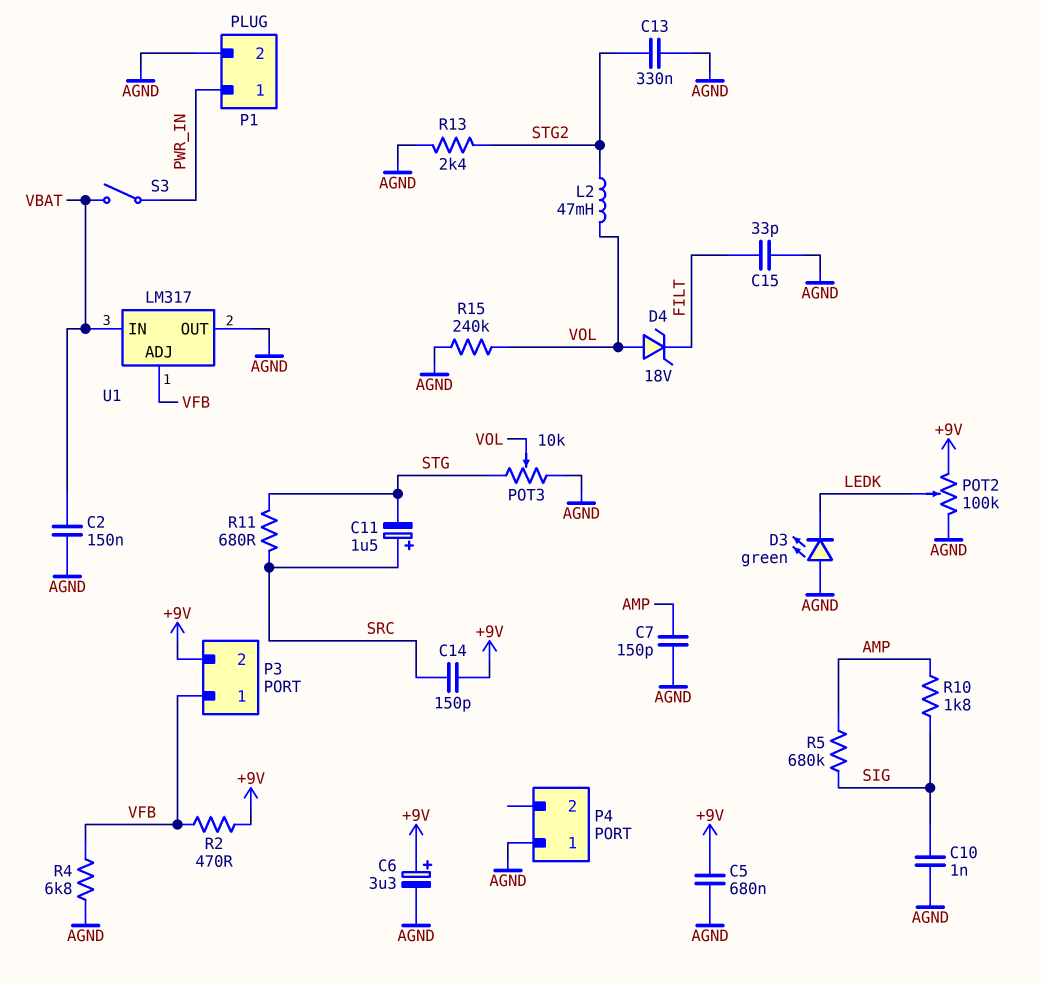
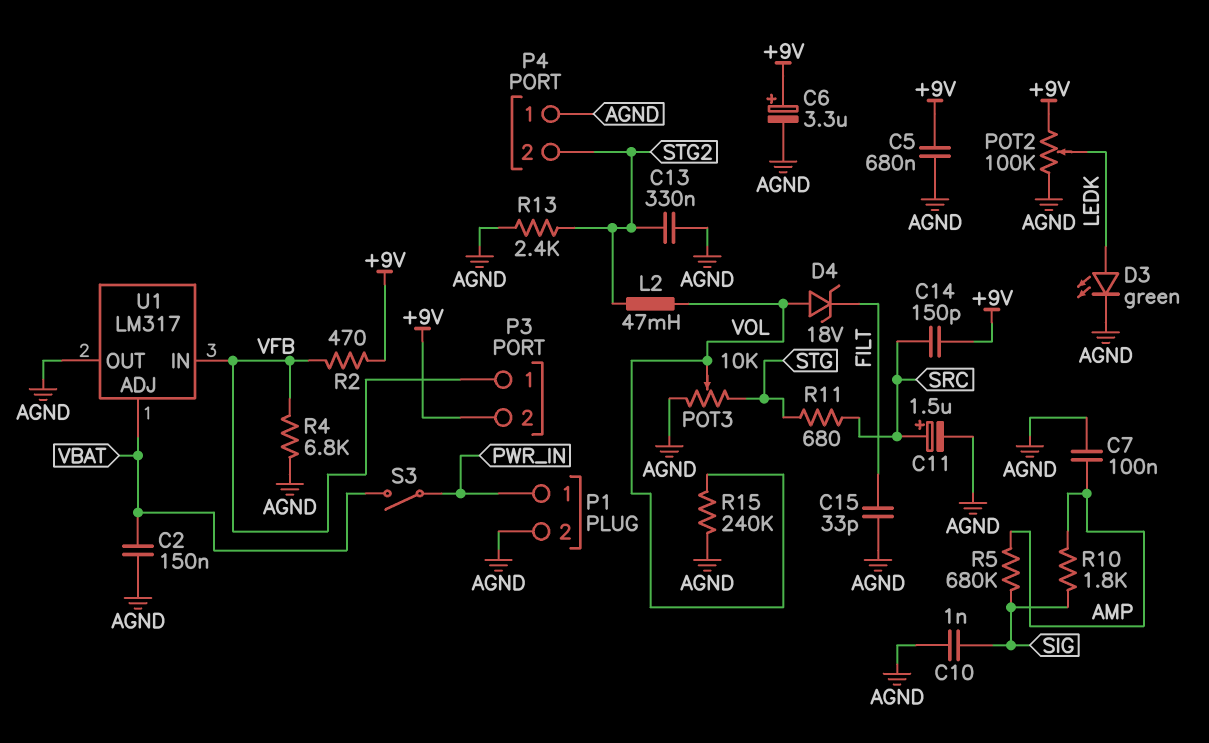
C7: 150pF (AGND, AMP) -> 100nF (AGND, AMP)
C11: 1.5uF (plus SRC, minus STG) -> 1.5uF (plus SRC, minus AGND)
D3: LED green (A AGND, K LEDK) -> LED green (A LEDK, K AGND)
P4 pin 2: none -> STG2
U1 pin ADJ: VFB -> VBAT
U1 pin IN: VBAT -> VFB

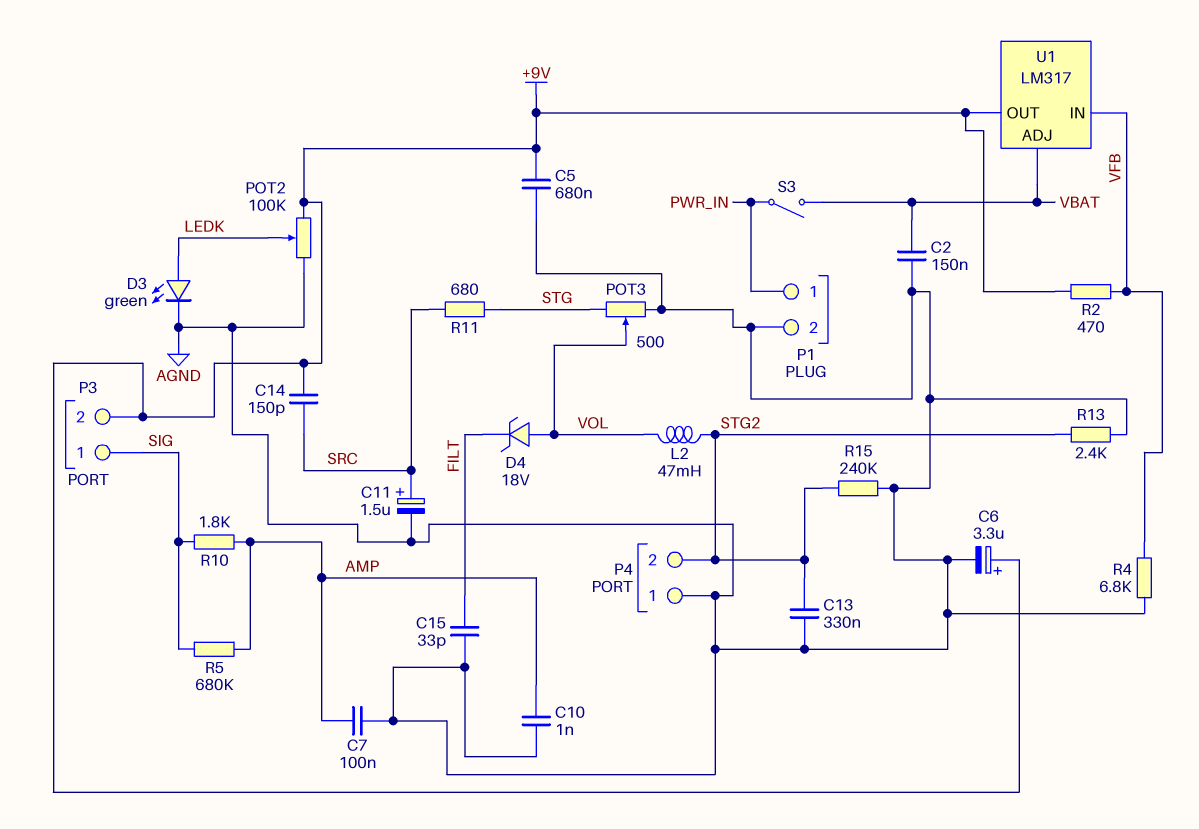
C10: 1nF (AGND, SIG) -> 1nF (AGND, AMP)
P3 pin 1: VFB -> SIG
POT3: 10k (AGND, STG, wiper VOL) -> 500 (AGND, STG, wiper VOL)
R15: 240k (AGND, VOL) -> 240k (AGND, STG2)
U1 pin OUT: AGND -> +9V

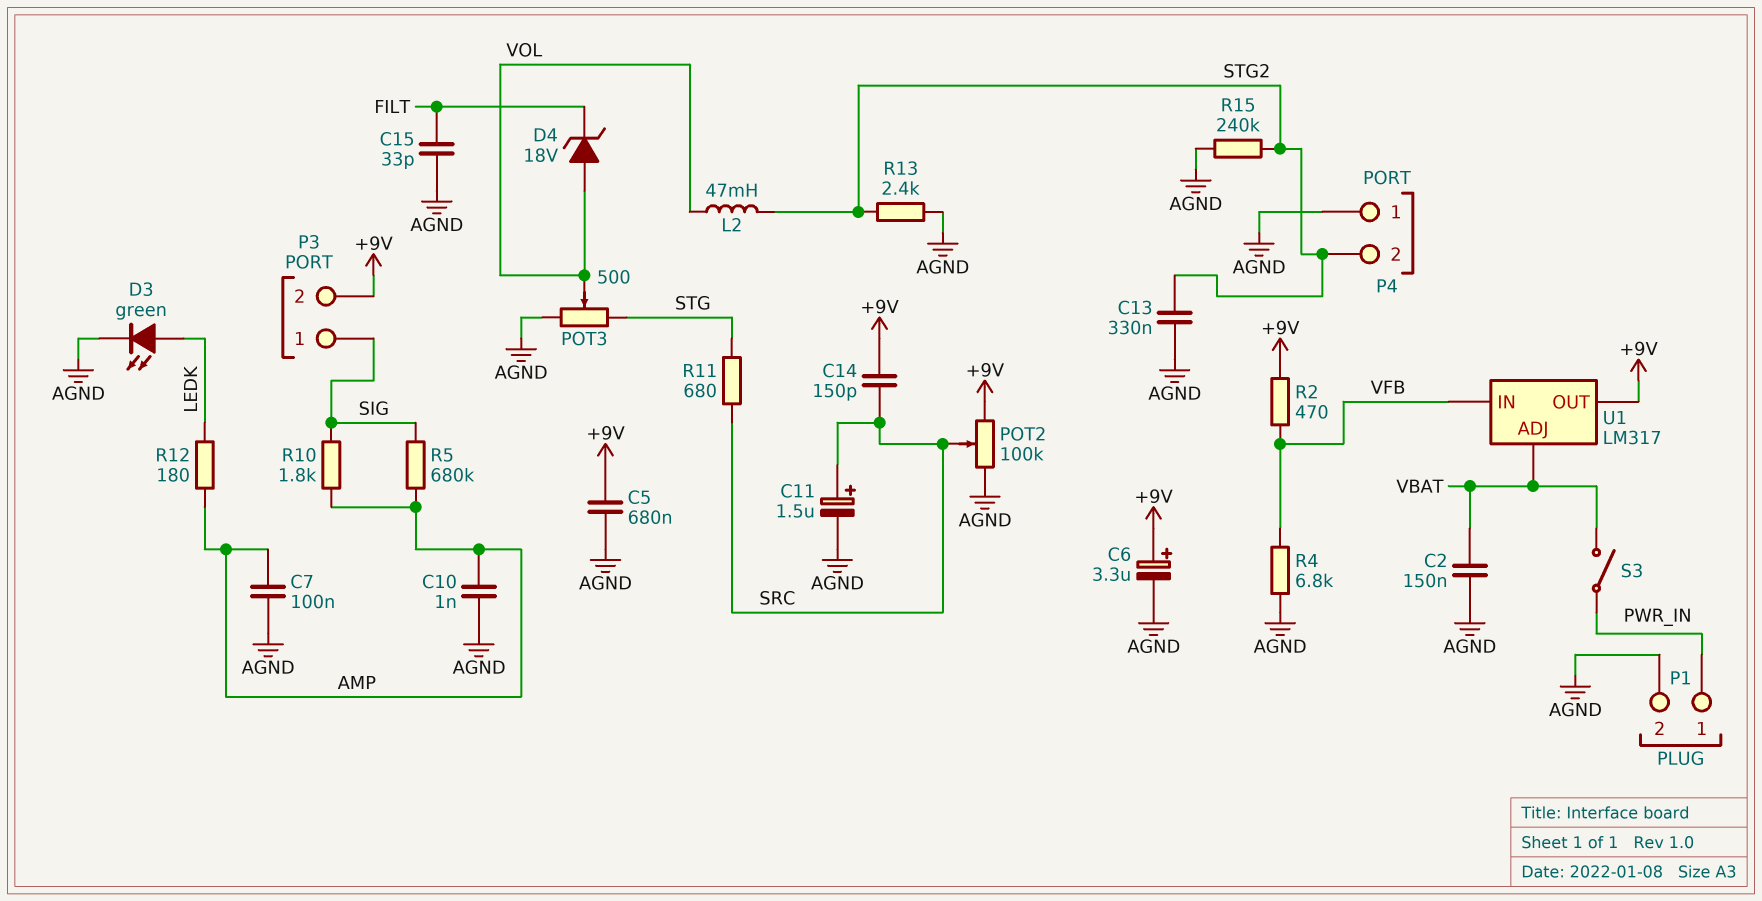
POT2: 100k (+9V, AGND, wiper LEDK) -> 100k (+9V, AGND, wiper SRC)
R12: none -> 180 (AMP, LEDK)

